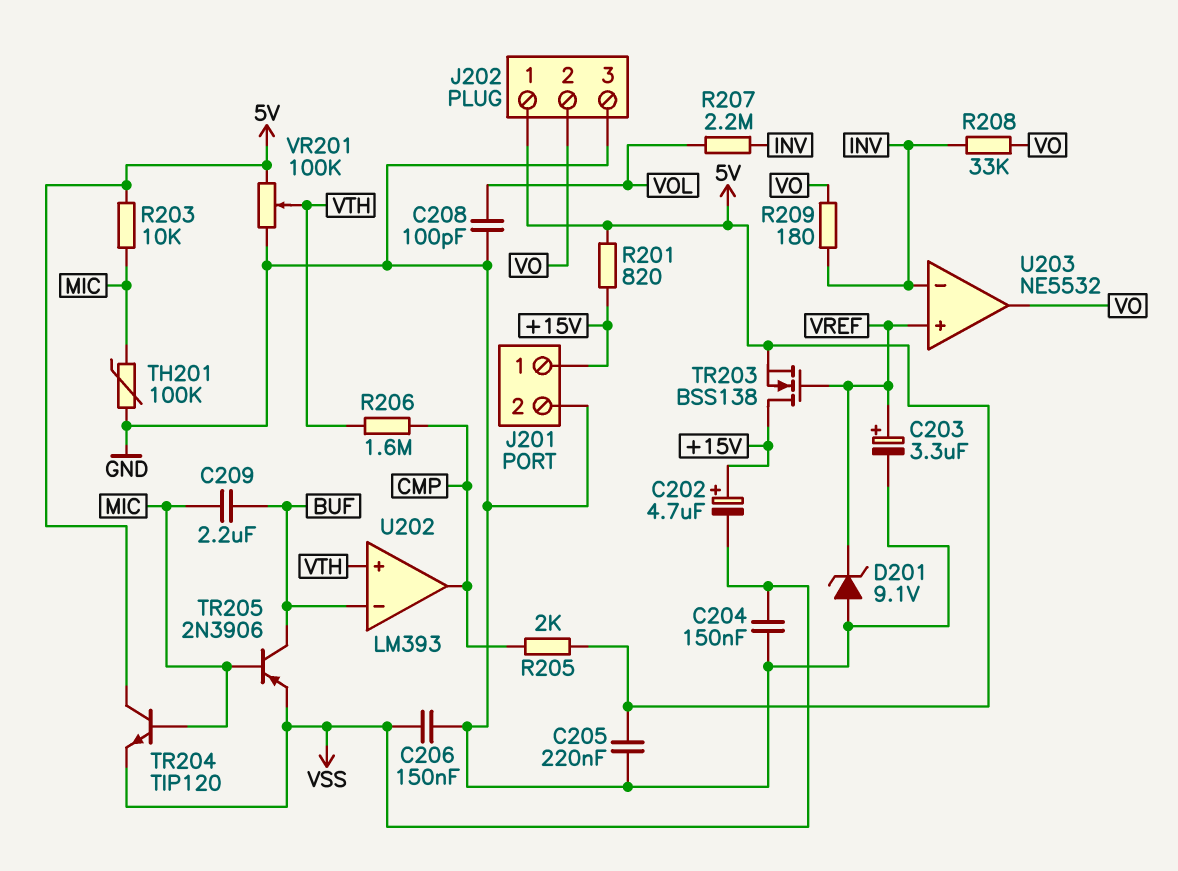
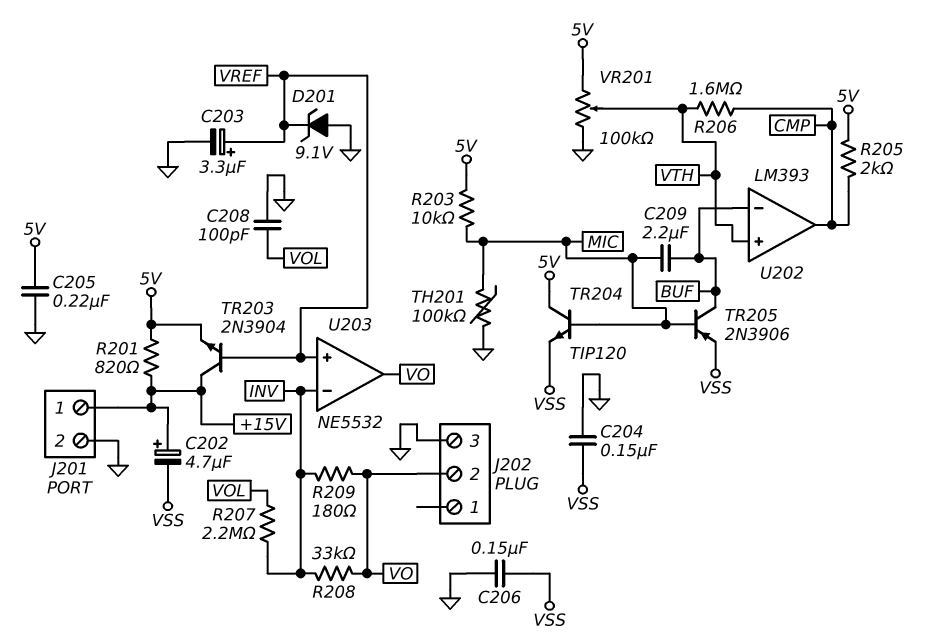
J202 pin 1: 5V -> none
TR203: NMOS BSS138 (G VREF, D +15V, S 5V) -> NPN 2N3904 (B VREF, C +15V, E 5V)

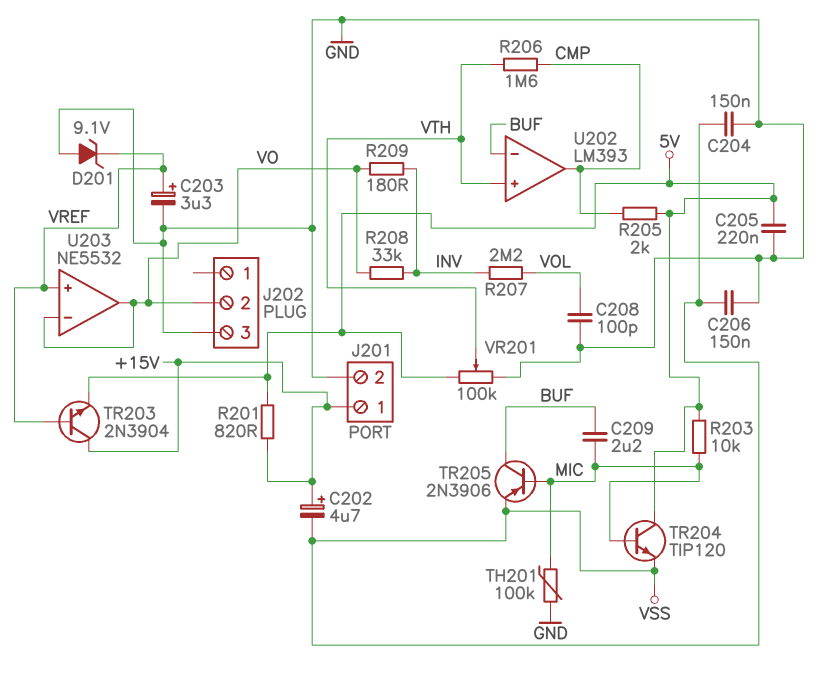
U203 pin in-: INV -> VO

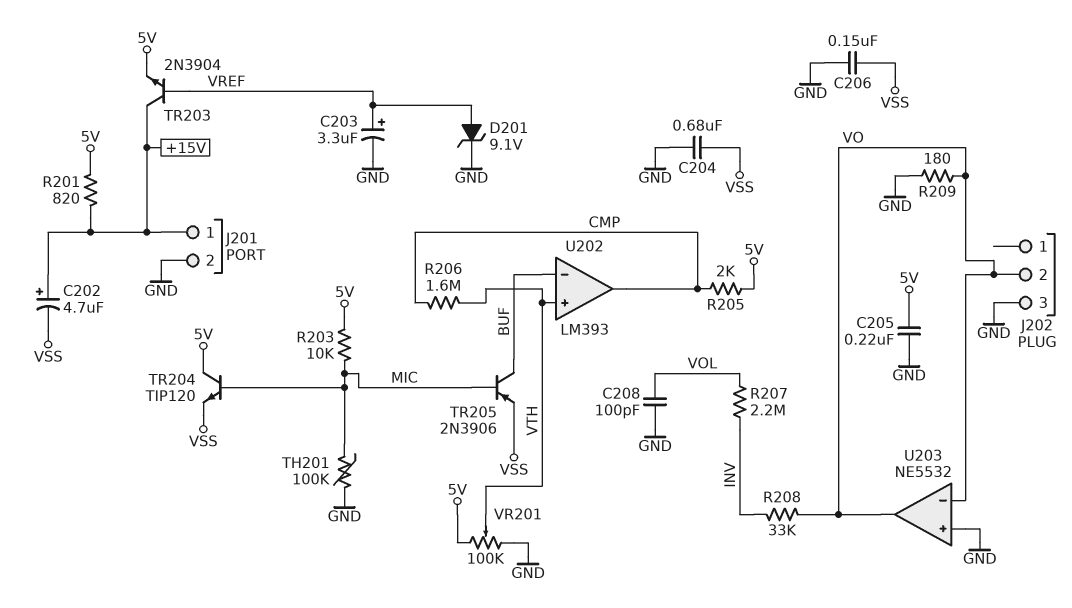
C204: 150nF (GND, VSS) -> 680nF (GND, VSS)
C209: 2.2uF (BUF, MIC) -> none
D201: zener 9.1V (A GND, K VREF) -> zener 9.1V (A VREF, K GND)
R209: 180 (INV, VO) -> 180 (GND, VO)
U203 pin in+: VREF -> GND

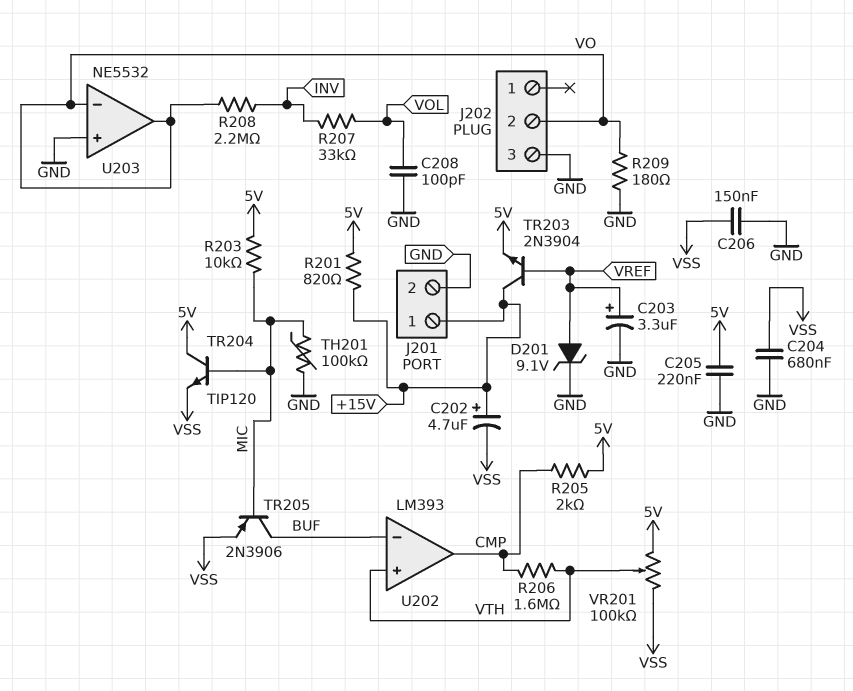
R207: 2.2M (INV, VOL) -> 33k (INV, VOL)
R208: 33k (INV, VO) -> 2.2M (INV, VO)
VR201: 100k (5V, GND, wiper VTH) -> 100k (5V, VSS, wiper VTH)

